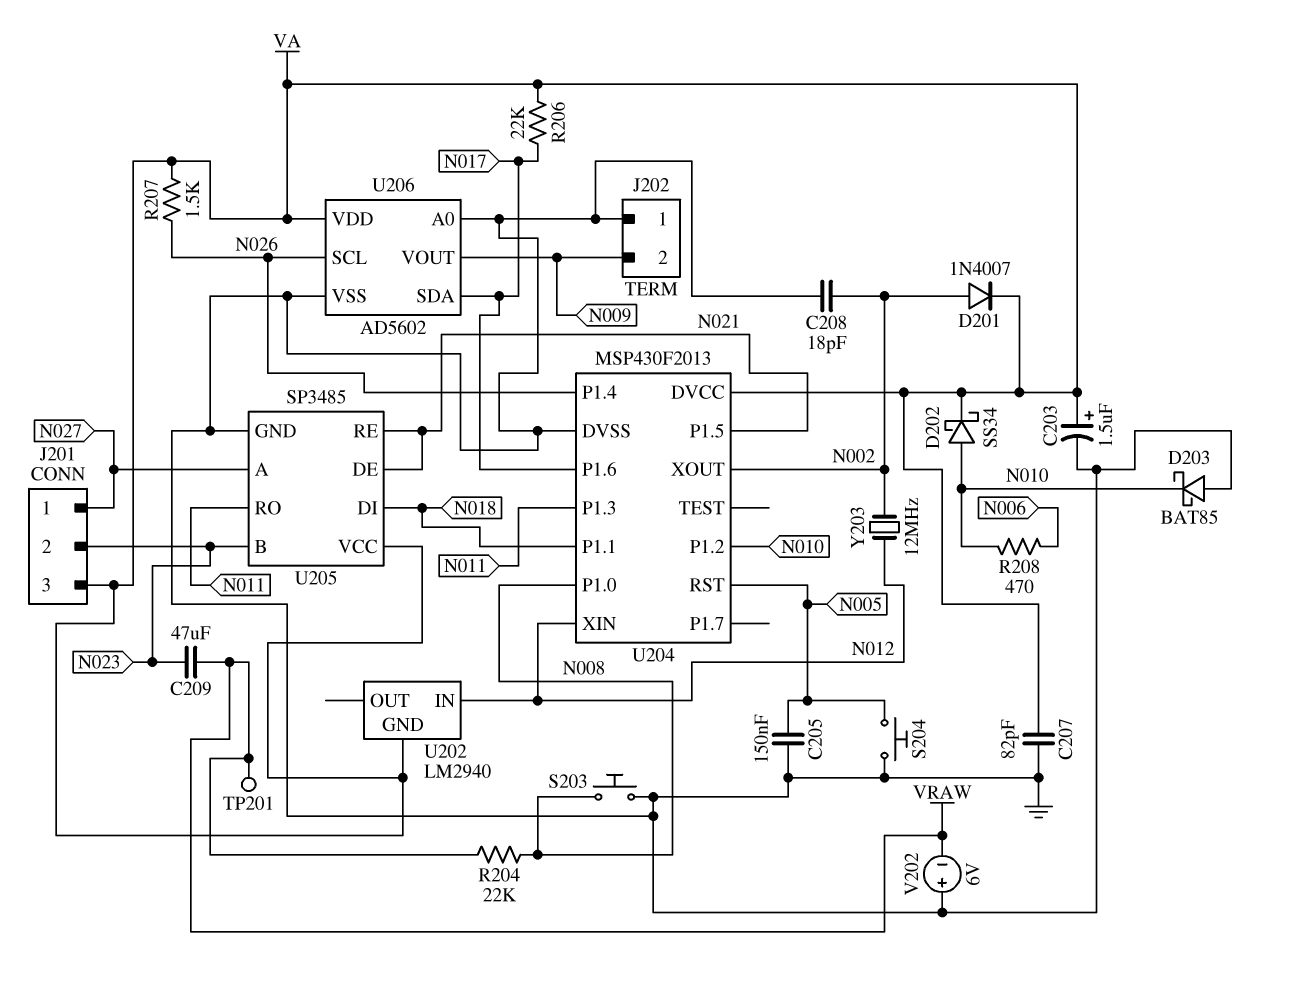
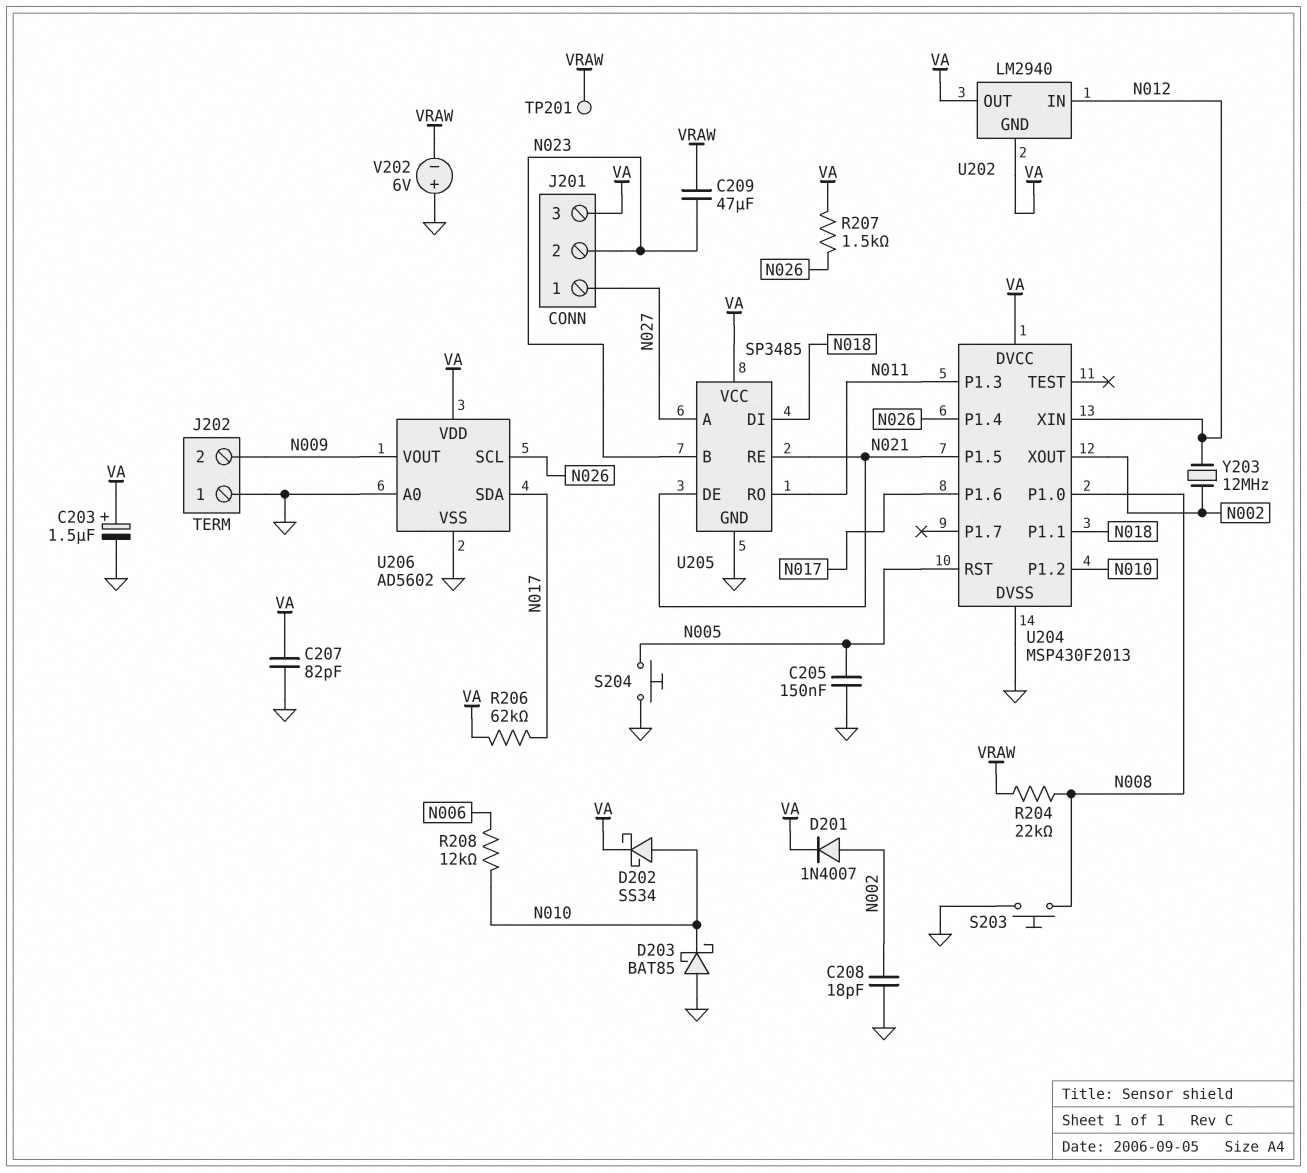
R206: 22k (N017, VA) -> 62k (N017, VA)
R208: 470 (N006, N010) -> 12k (N006, N010)
U202 pin OUT: none -> VA

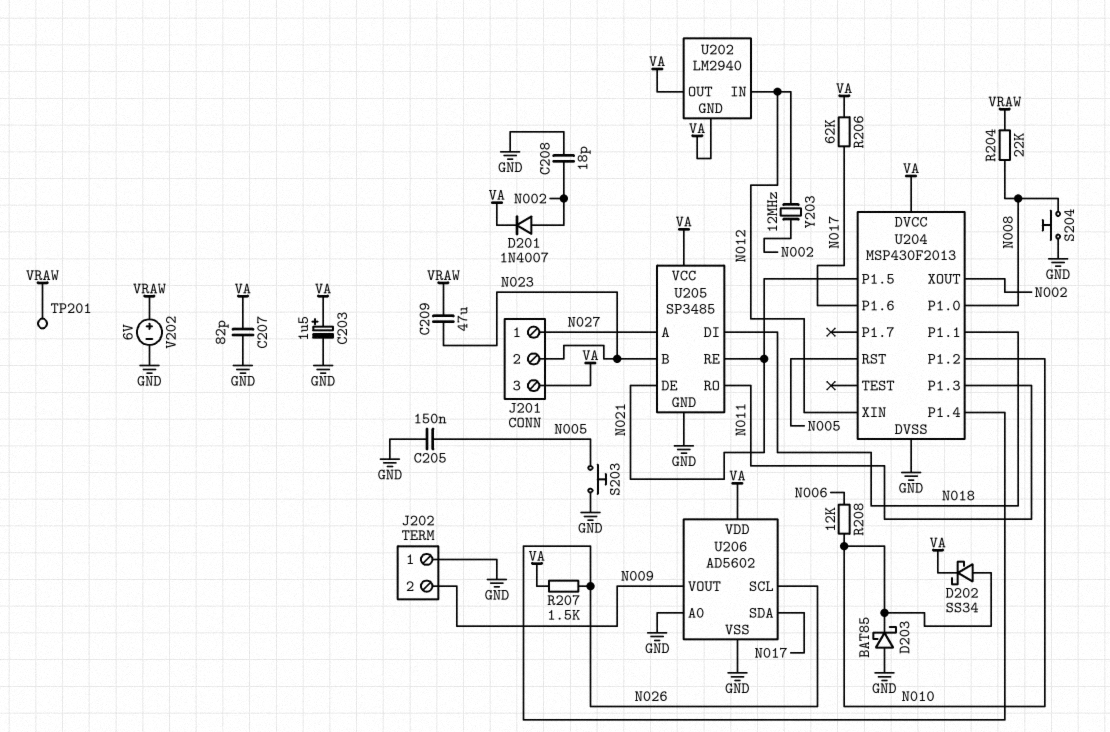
S203: button (GND, N008) -> button (GND, N005)
S204: button (GND, N005) -> button (GND, N008)
V202: 6V (plus GND, minus VRAW) -> 6V (plus VRAW, minus GND)

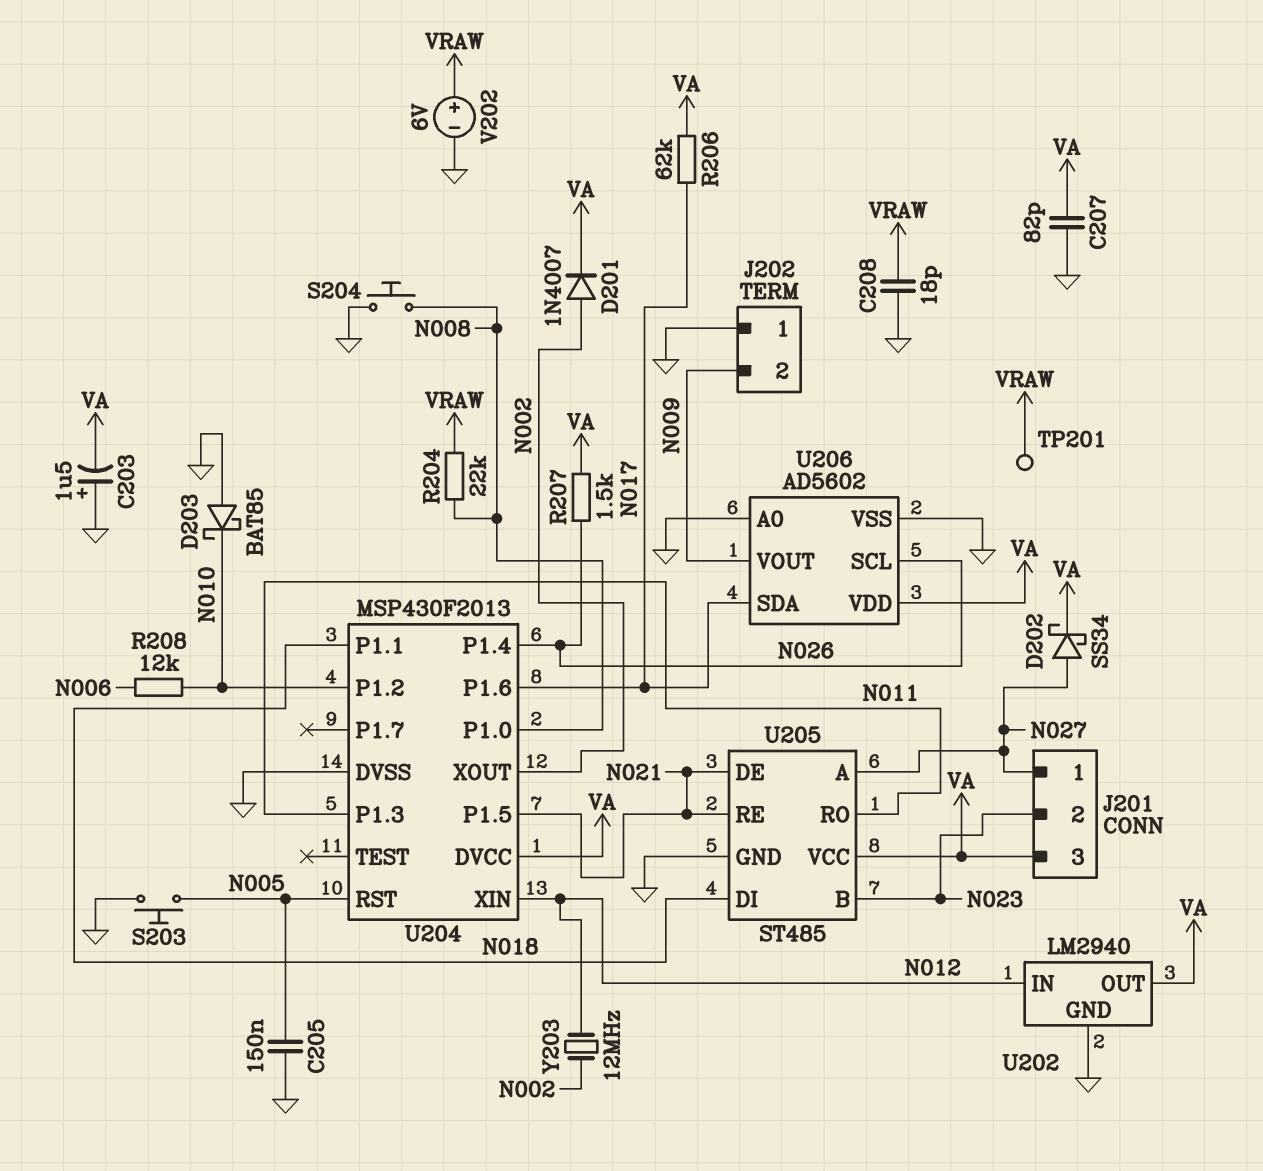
C203: 1.5uF (plus VA, minus GND) -> 1.5uF (plus GND, minus VA)
C208: 18pF (GND, N002) -> 18pF (GND, VRAW)
C209: 47uF (N023, VRAW) -> none
D202: schottky SS34 (A N010, K VA) -> schottky SS34 (A N027, K VA)
U202 pin GND: VA -> GND
U205: SP3485 -> ST485

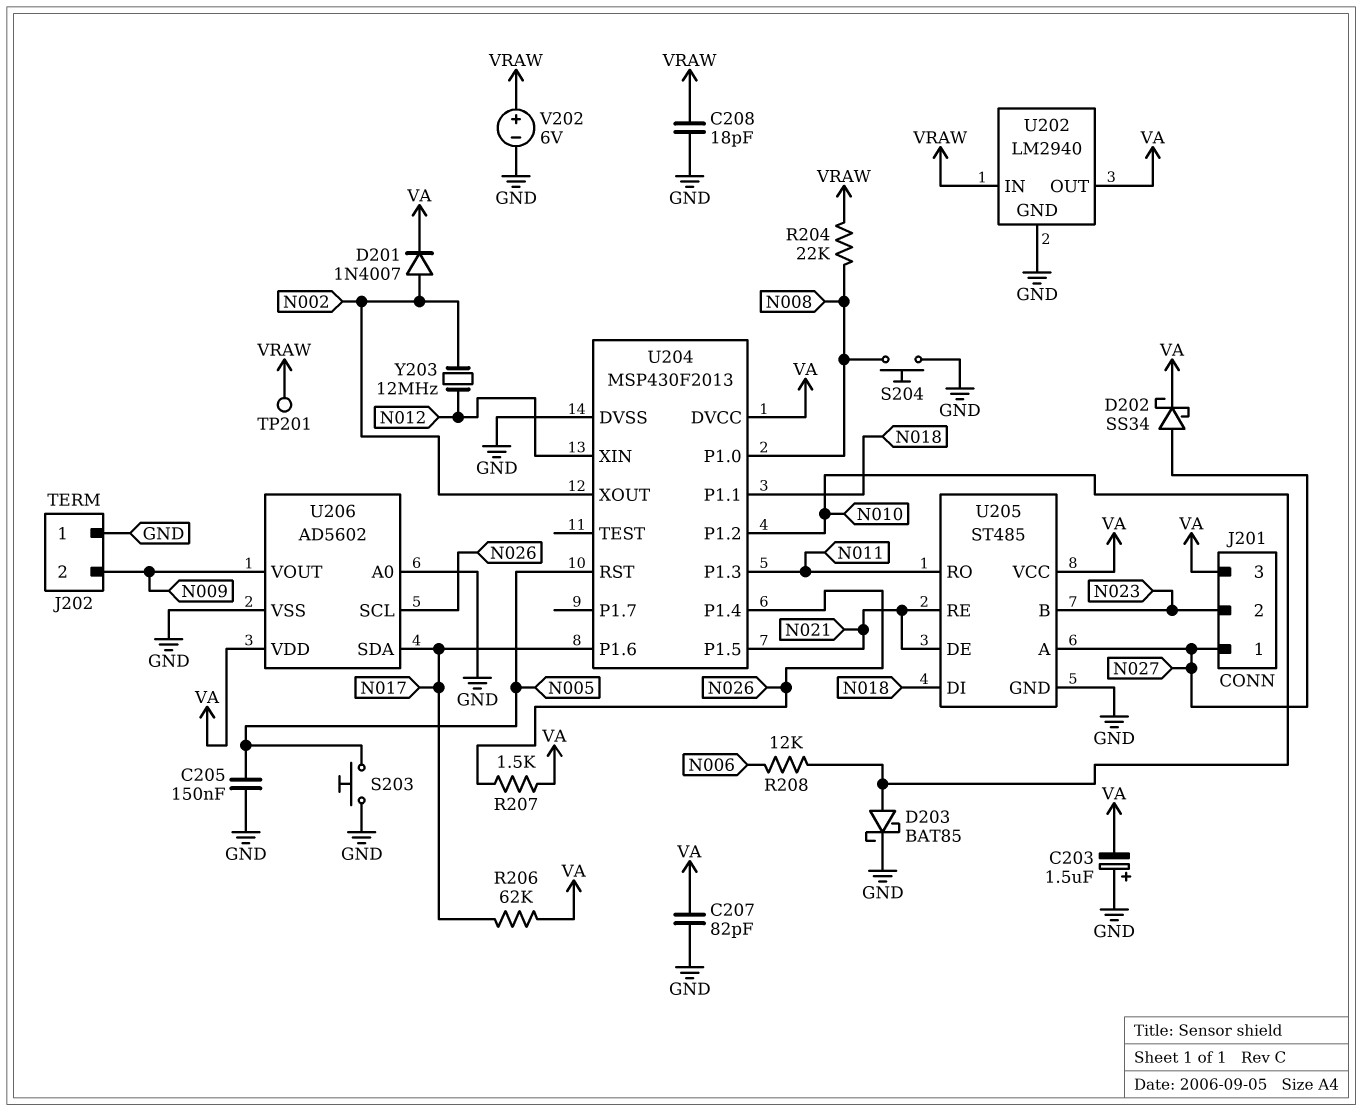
D203: schottky BAT85 (A GND, K N010) -> schottky BAT85 (A N010, K GND)
U202 pin IN: N012 -> VRAW

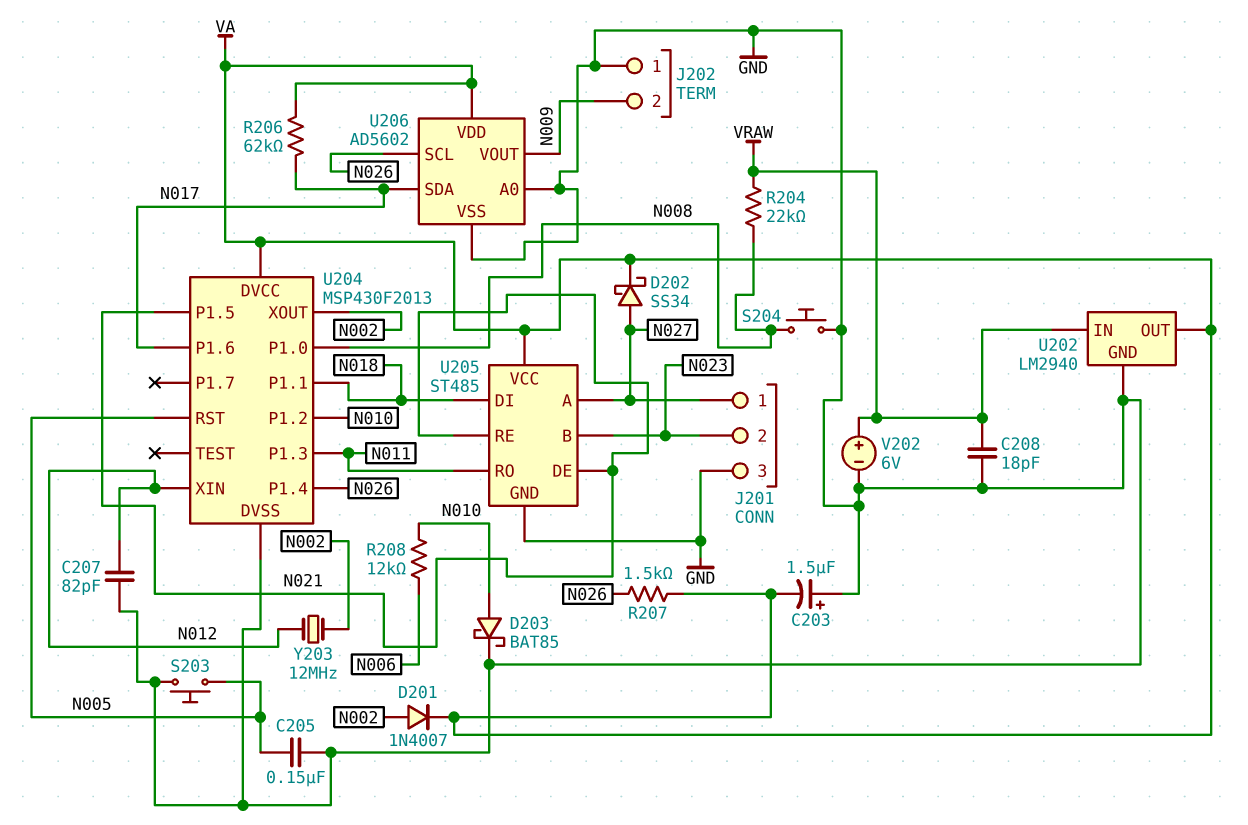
C207: 82pF (GND, VA) -> 82pF (GND, N012)
J201 pin 3: VA -> GND
TP201: test point (VRAW) -> none

